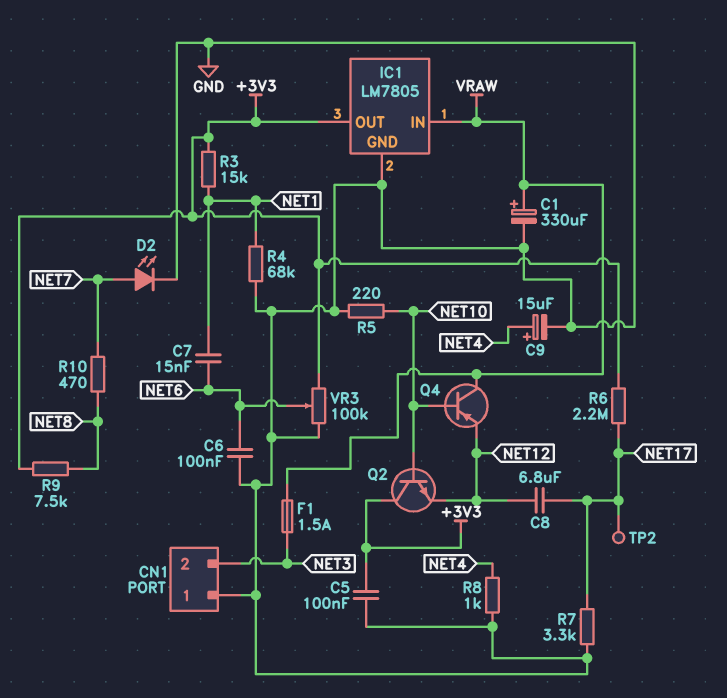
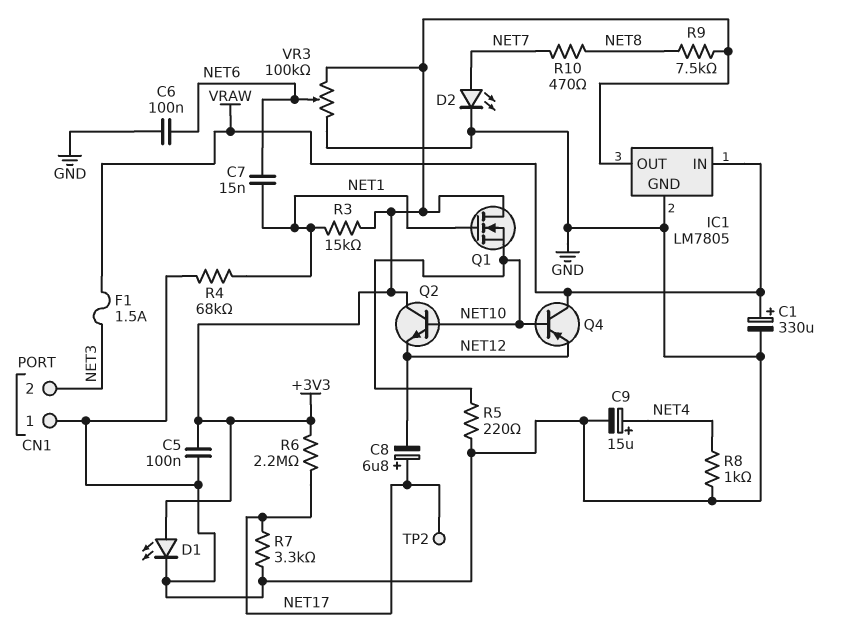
C8: 6.8uF (NET12, NET17) -> 6.8uF (plus NET17, minus NET12)
D1: none -> LED (A +3V3, K GND)
Q1: none -> NMOS (G NET1, D +3V3, S NET10)

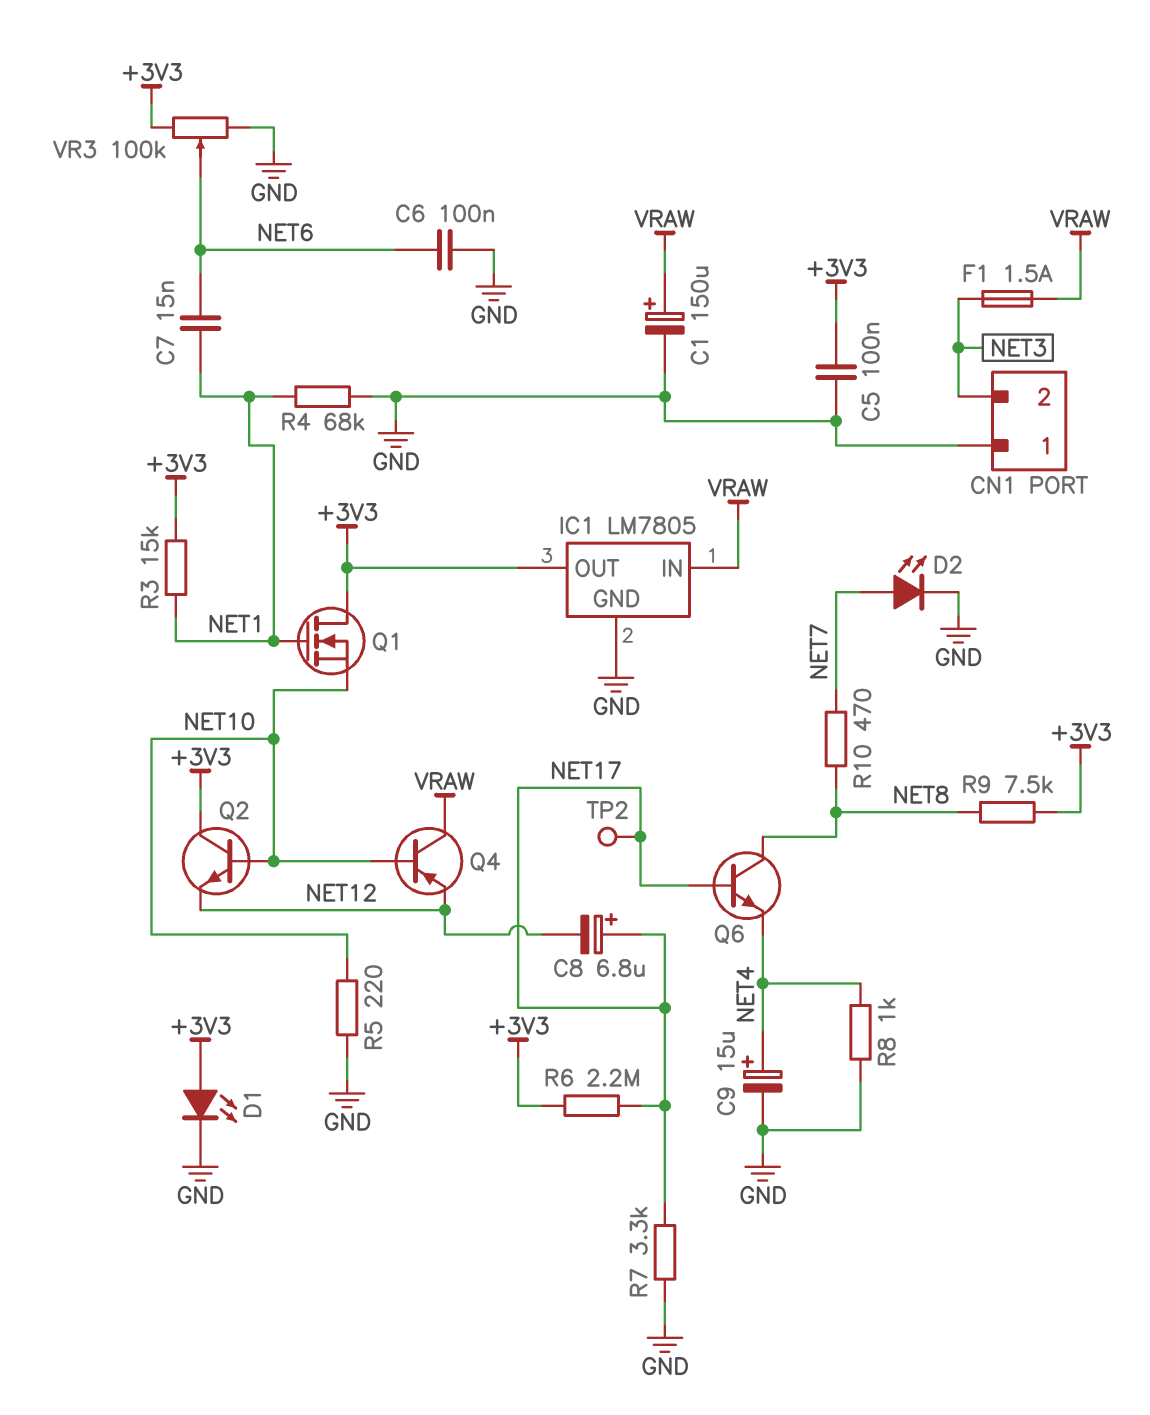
C1: 330uF (plus VRAW, minus GND) -> 150uF (plus VRAW, minus GND)
Q6: none -> NPN (B NET17, C NET8, E NET4)

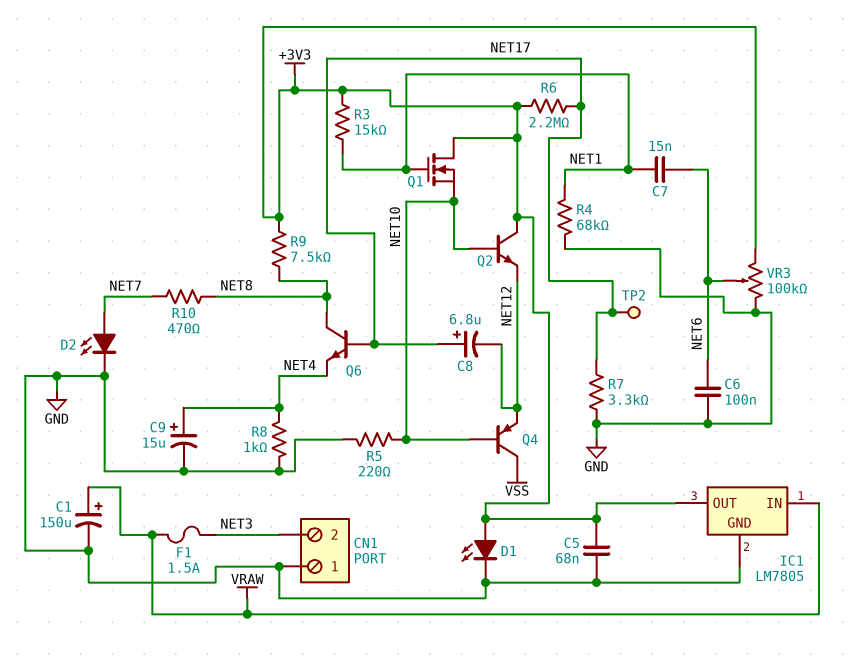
C5: 100nF (+3V3, GND) -> 68nF (+3V3, GND)
Q4: PNP (B NET10, C VRAW, E NET12) -> PNP (B NET10, C VSS, E NET12)

